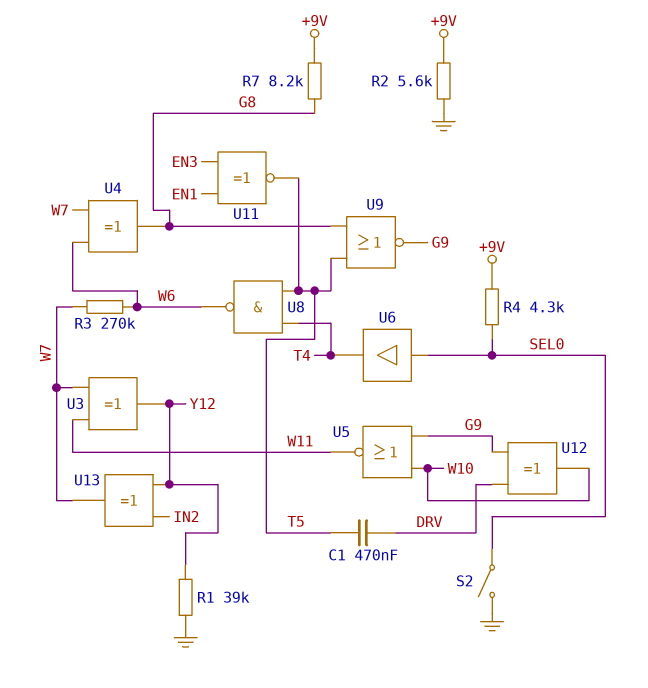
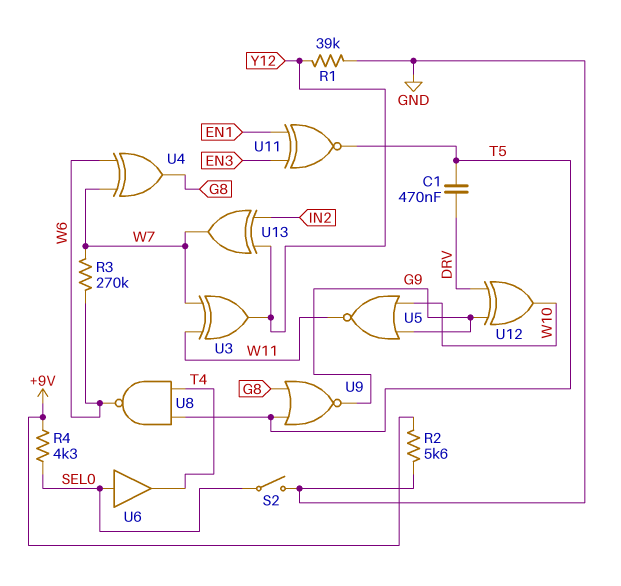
R7: 8.2k (+9V, G8) -> none

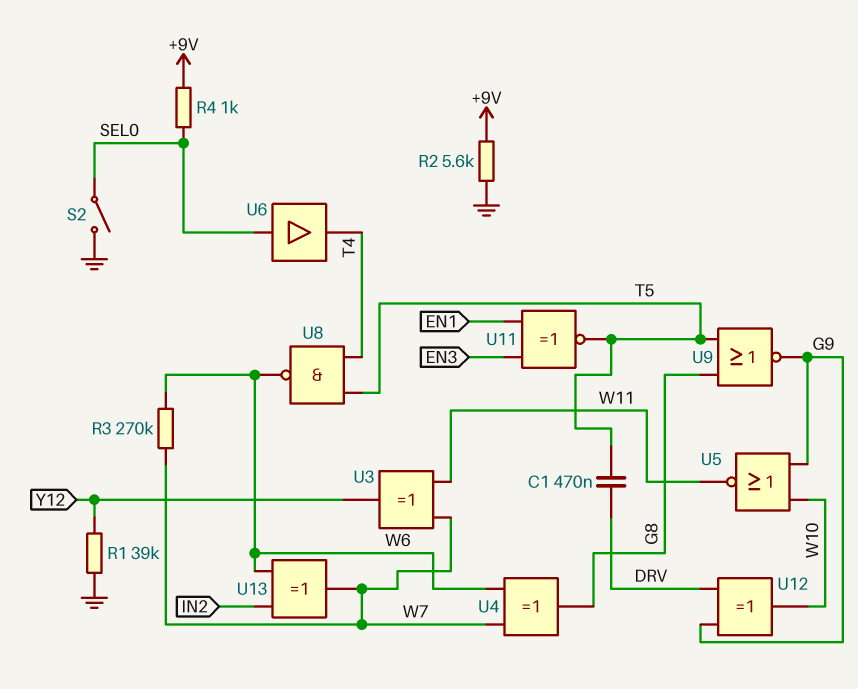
R4: 4.3k (+9V, SEL0) -> 1k (+9V, SEL0)
U13: XOR (in IN2, in Y12, out W7) -> XOR (in IN2, in W6, out W7)

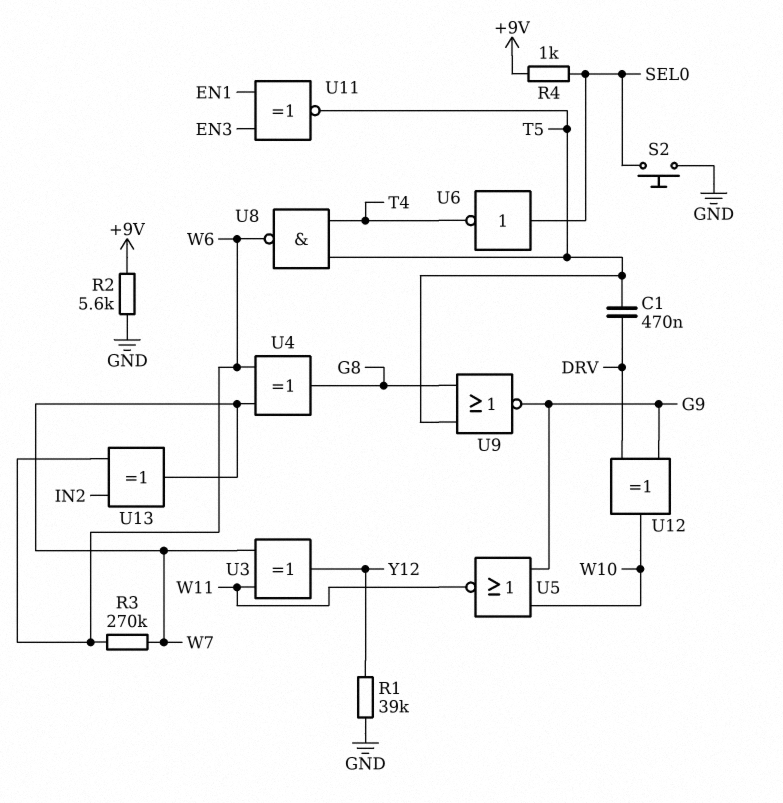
S2: switch (GND, SEL0) -> button (GND, SEL0)
U6: buffer (in SEL0, out T4) -> NOT (in SEL0, out T4)

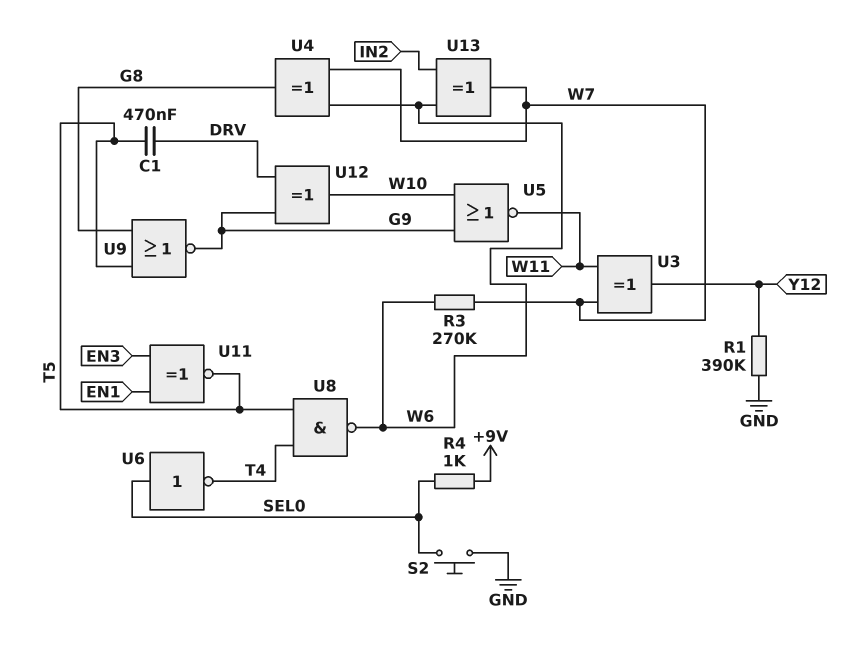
R1: 39k (GND, Y12) -> 390k (GND, Y12)
R2: 5.6k (+9V, GND) -> none

